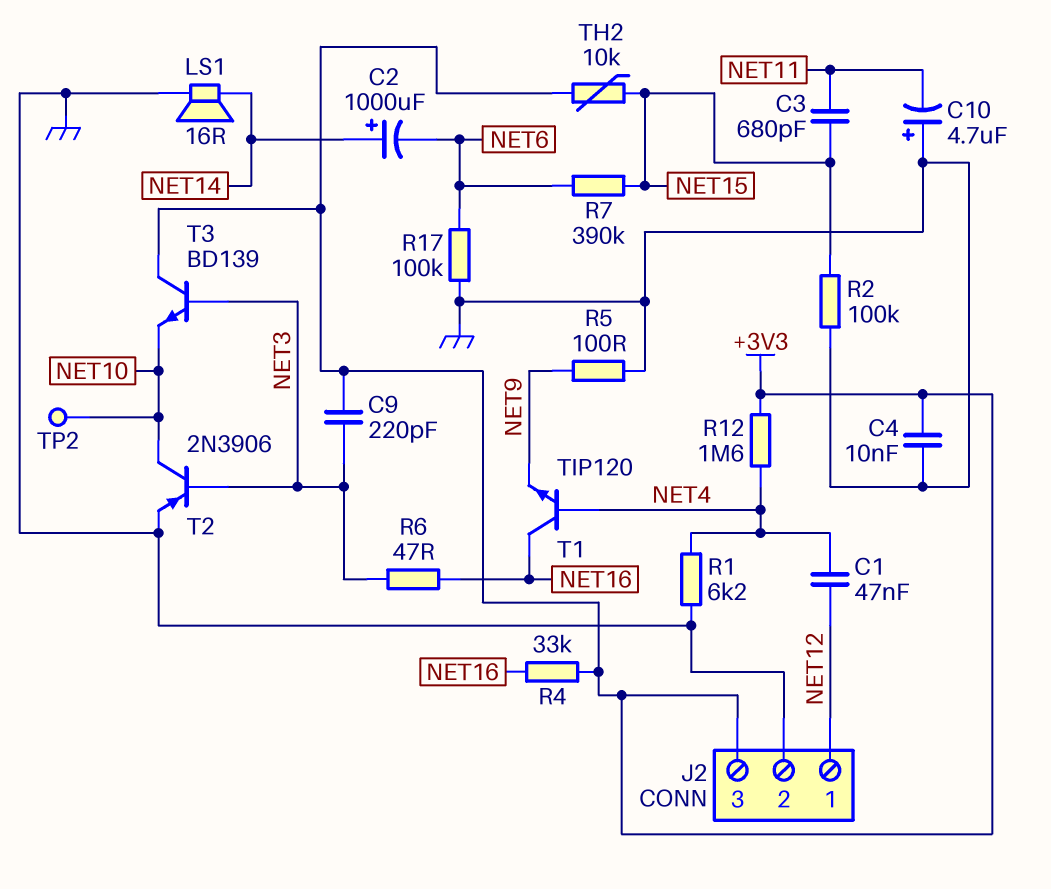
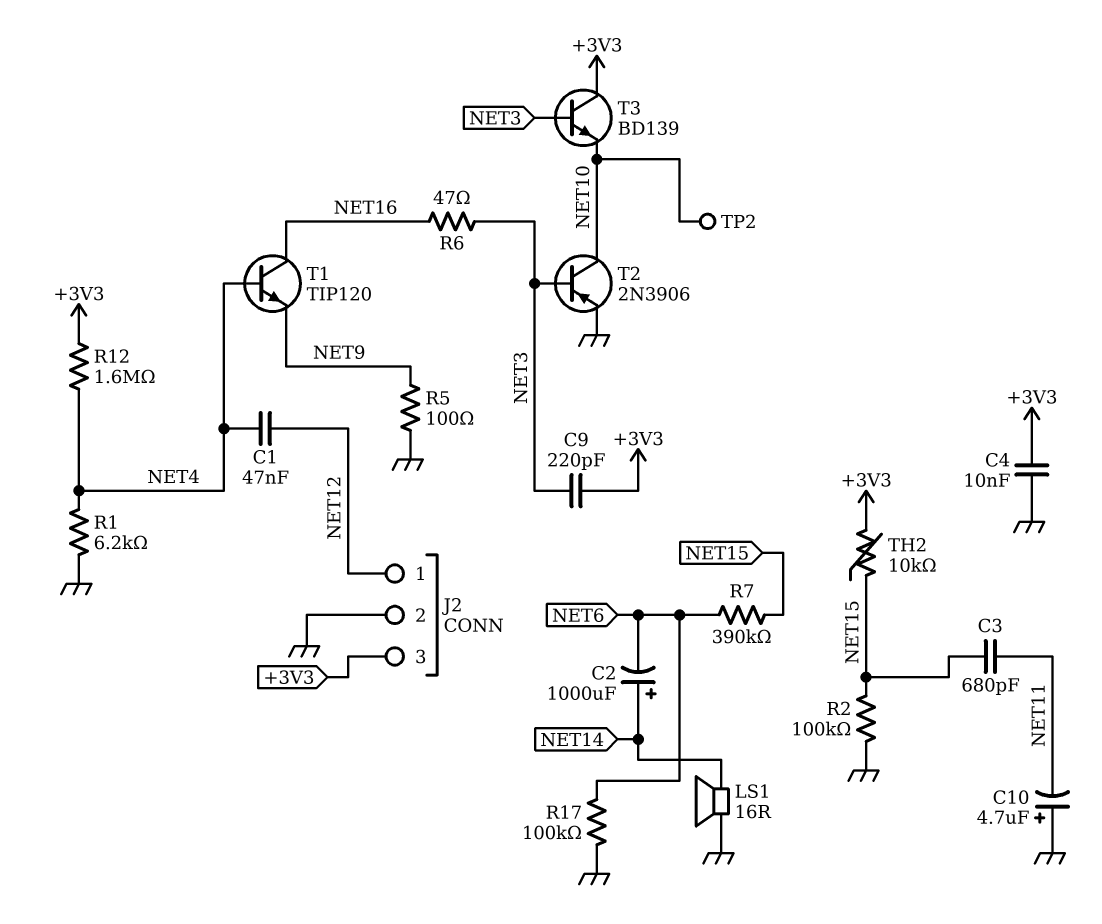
R4: 33k (+3V3, NET16) -> none

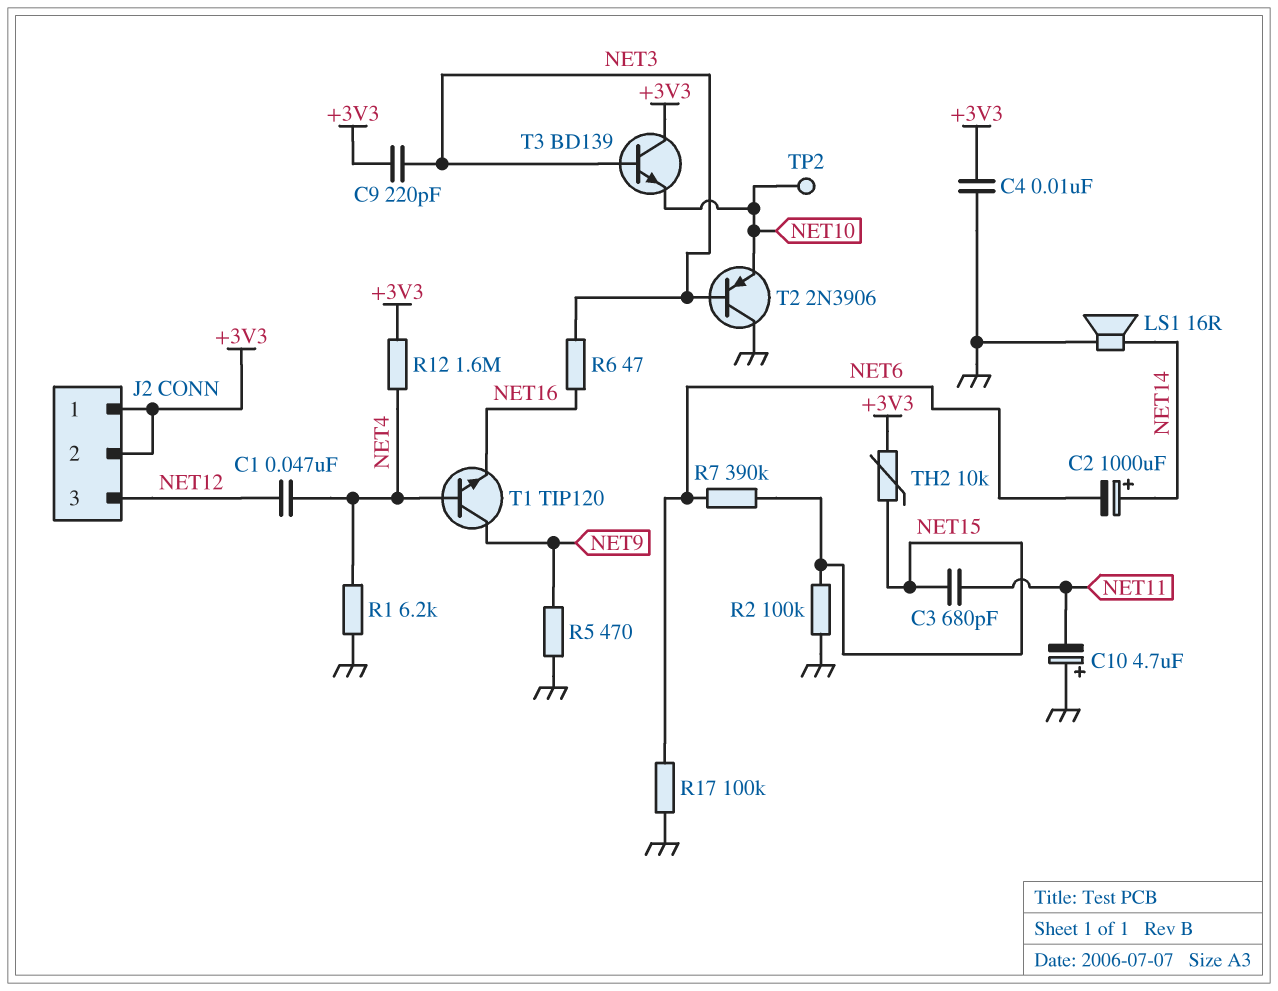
J2 pin 1: NET12 -> +3V3
J2 pin 2: GND -> +3V3
J2 pin 3: +3V3 -> NET12
R5: 100 (GND, NET9) -> 470 (GND, NET9)
T1: NPN TIP120 (B NET4, C NET16, E NET9) -> NPN TIP120 (B NET4, C NET9, E NET16)
T2: PNP 2N3906 (B NET3, C NET10, E GND) -> PNP 2N3906 (B NET3, C GND, E NET10)

